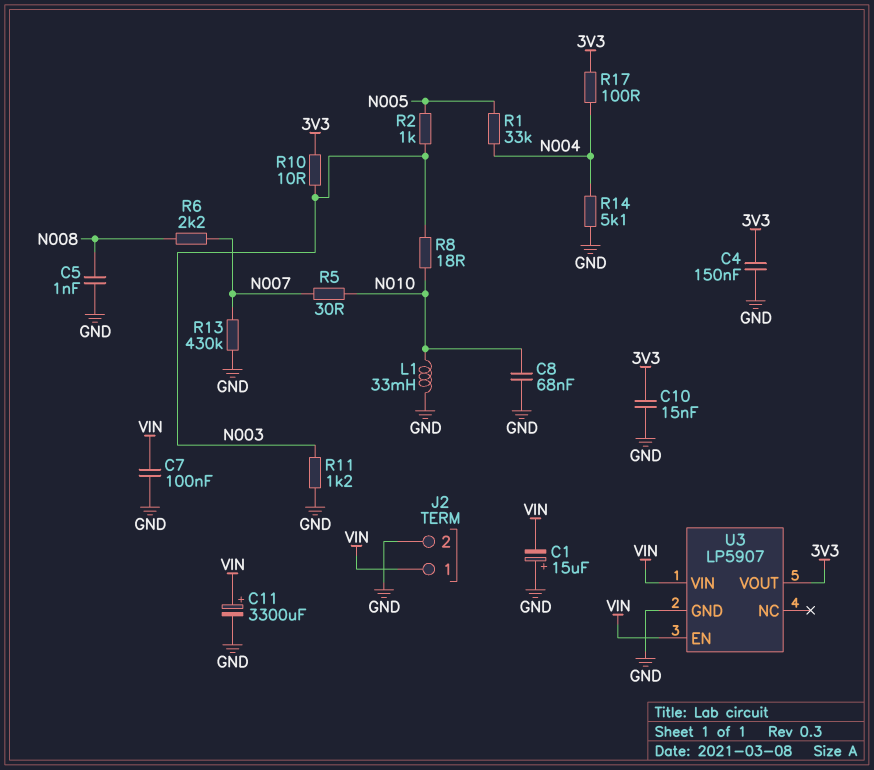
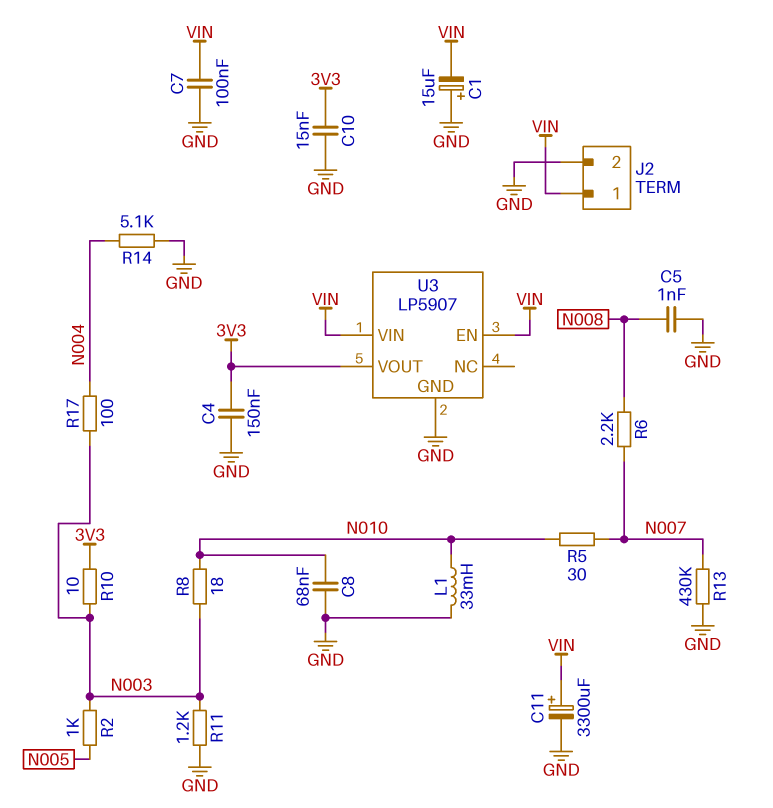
R1: 33k (N004, N005) -> none
R17: 100 (3V3, N004) -> 100 (N003, N004)

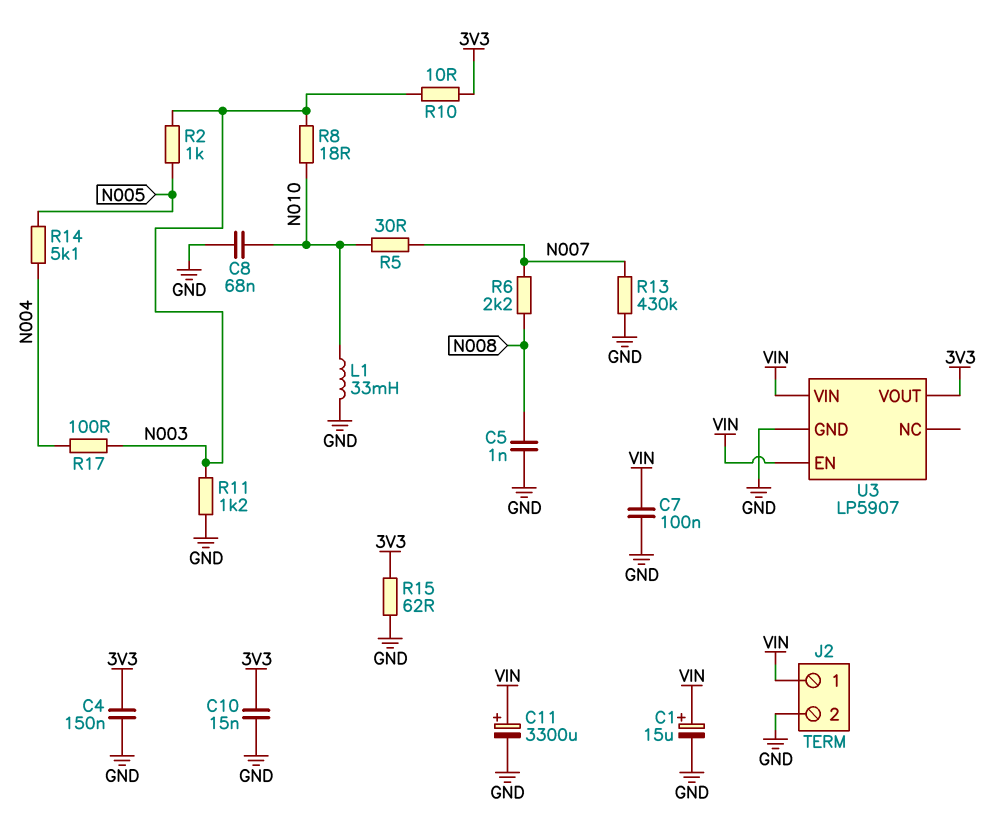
C1: 15uF (plus GND, minus VIN) -> 15uF (plus VIN, minus GND)
R14: 5.1k (GND, N004) -> 5.1k (N004, N005)
R15: none -> 62 (3V3, GND)

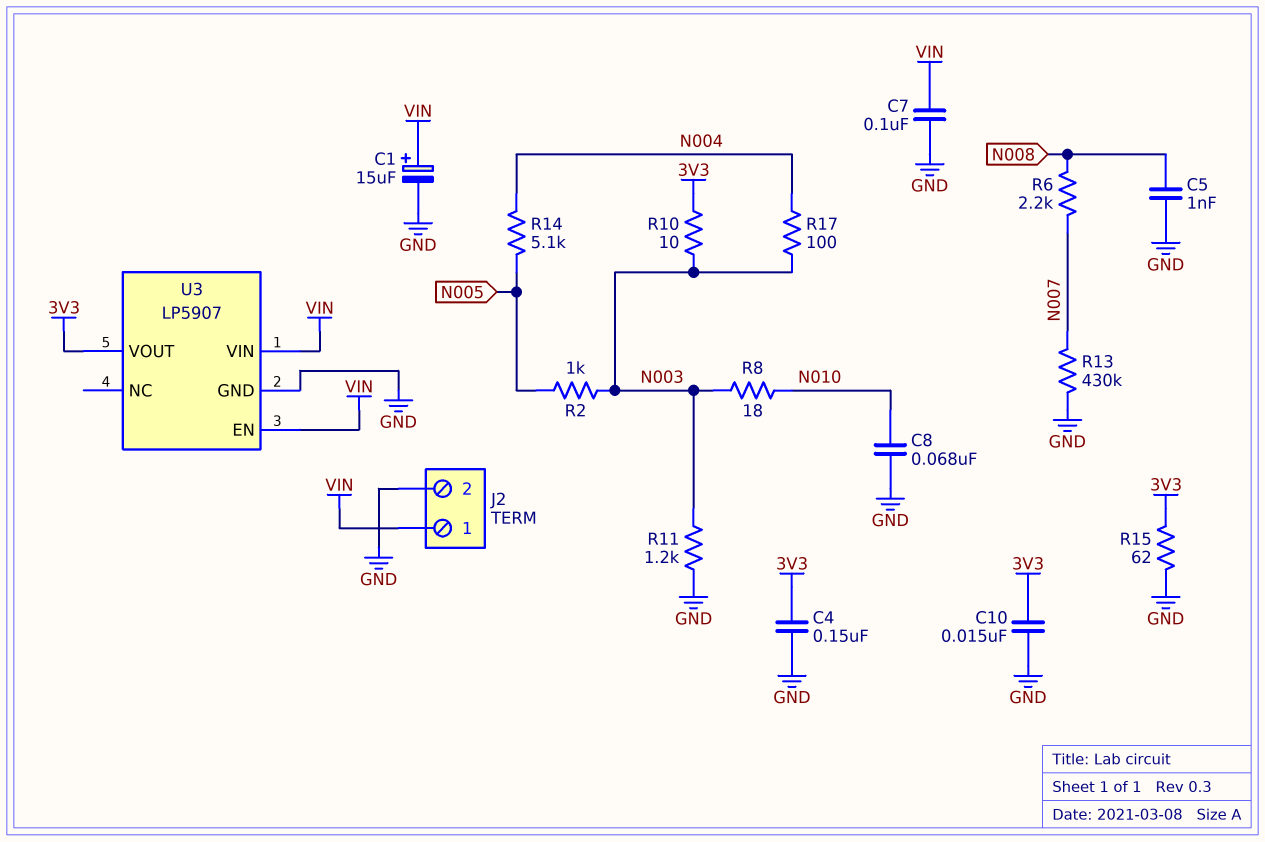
C11: 3300uF (plus VIN, minus GND) -> none
L1: 33mH (GND, N010) -> none
R5: 30 (N007, N010) -> none

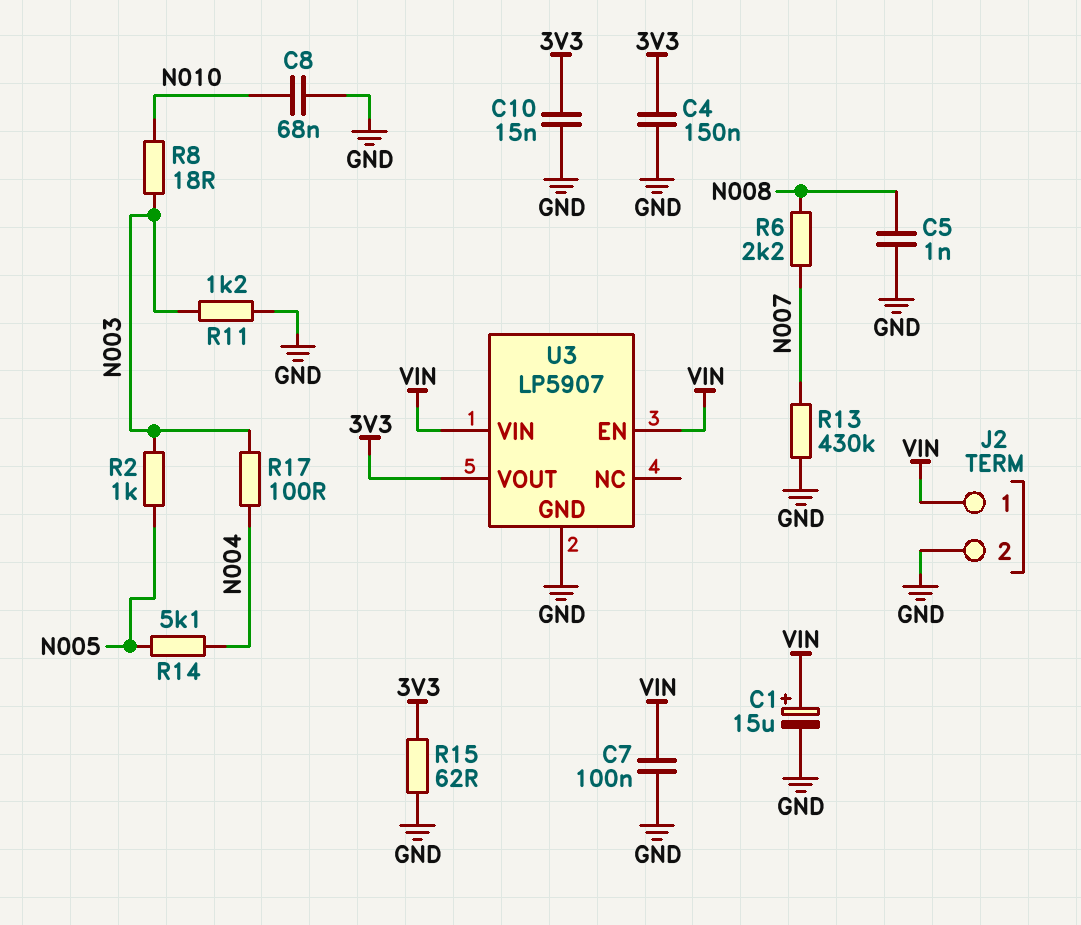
R10: 10 (3V3, N003) -> none

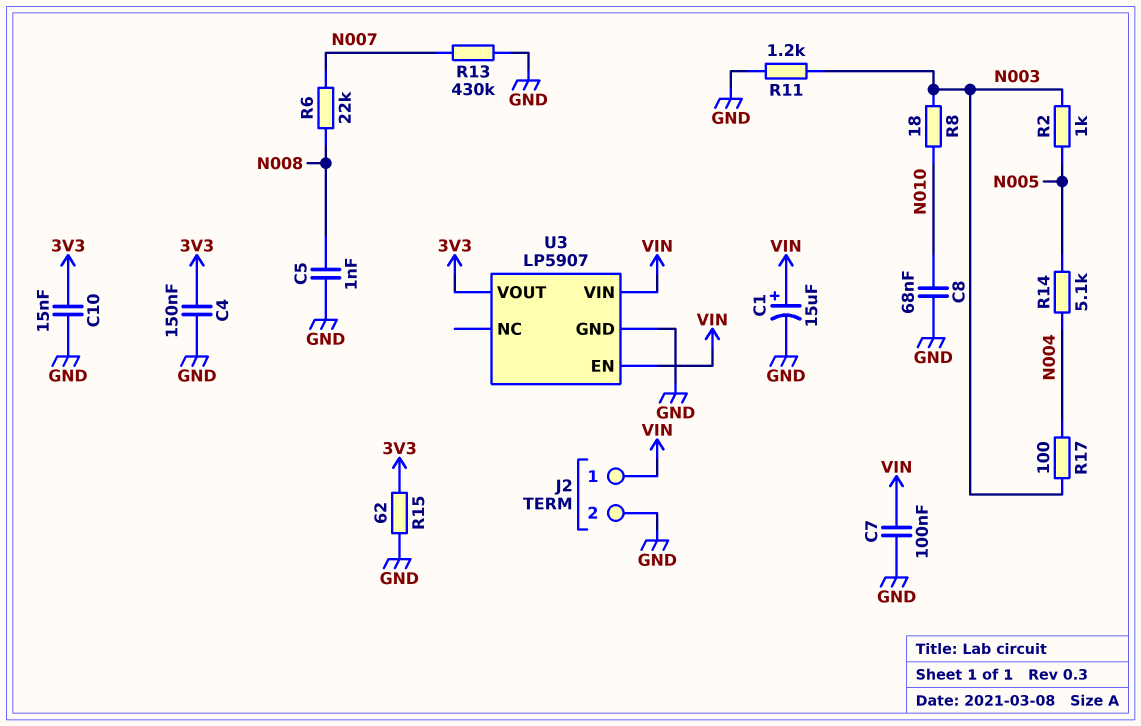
R6: 2.2k (N007, N008) -> 22k (N007, N008)

